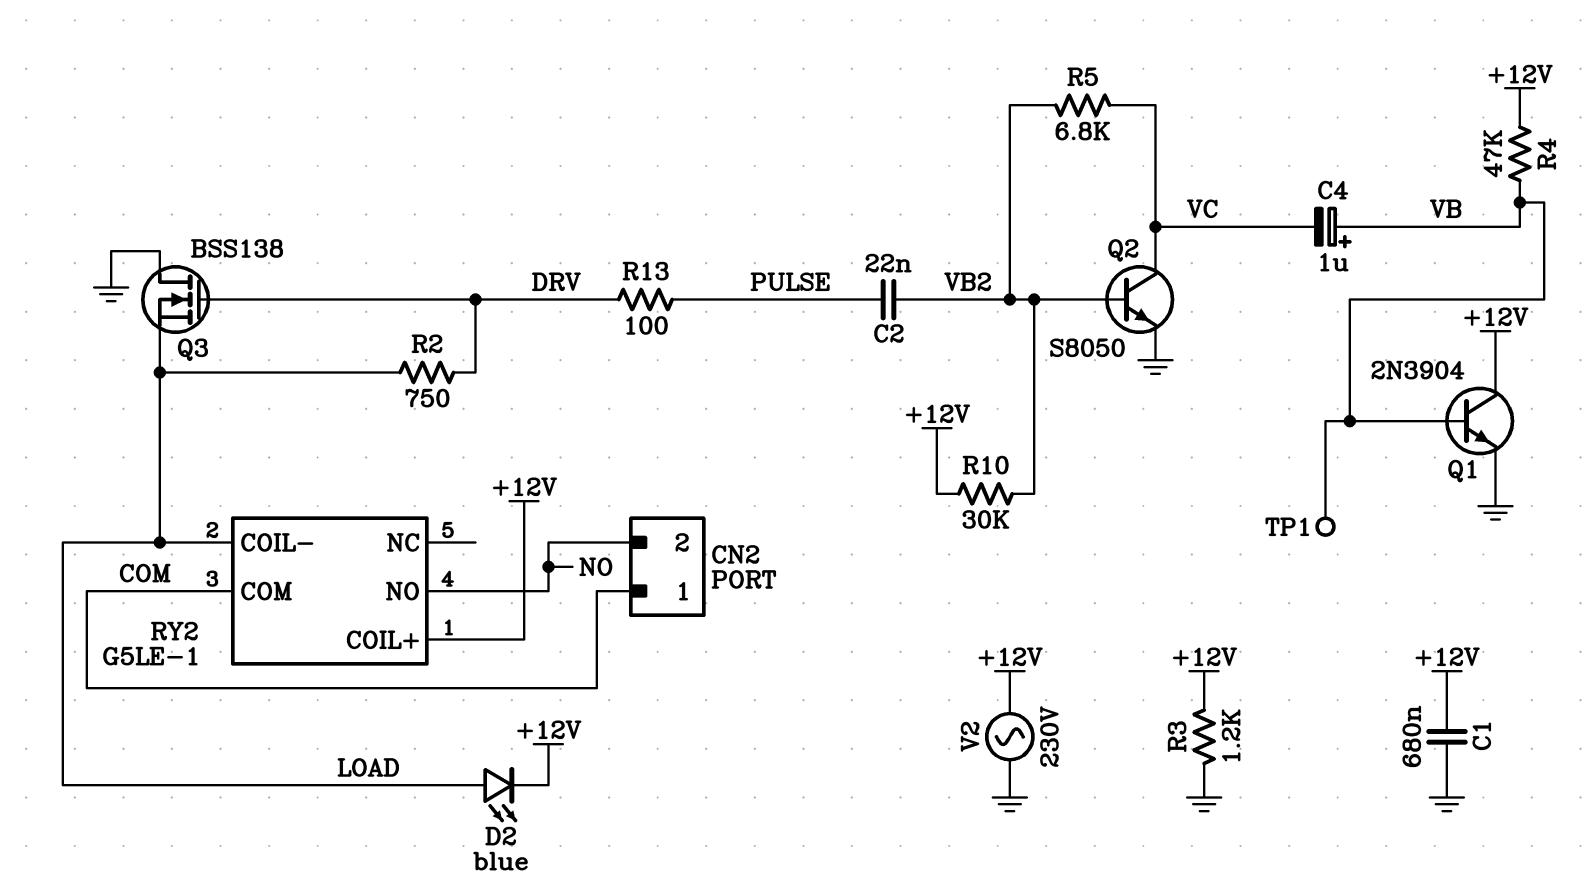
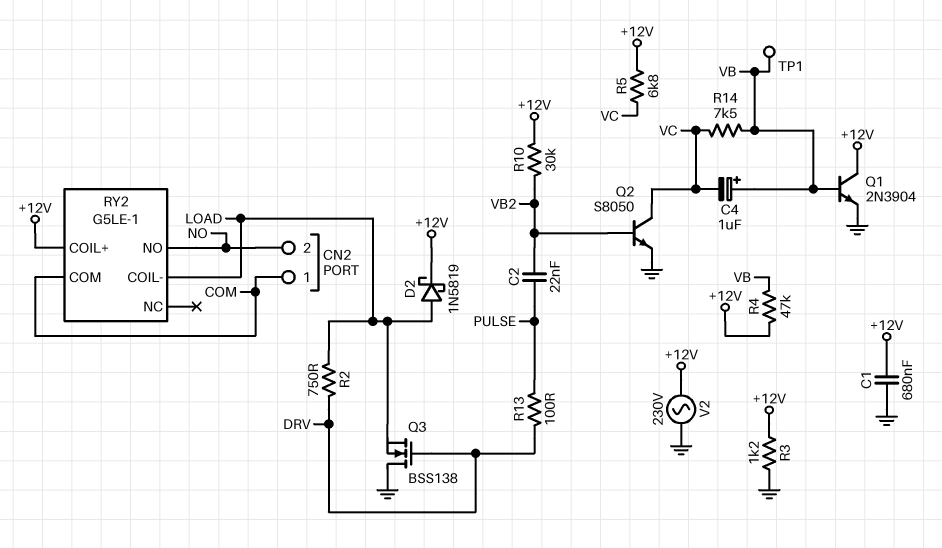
D2: LED blue (A LOAD, K +12V) -> schottky 1N5819 (A LOAD, K +12V)
R5: 6.8k (VB2, VC) -> 6.8k (+12V, VC)
R14: none -> 7.5k (VB, VC)

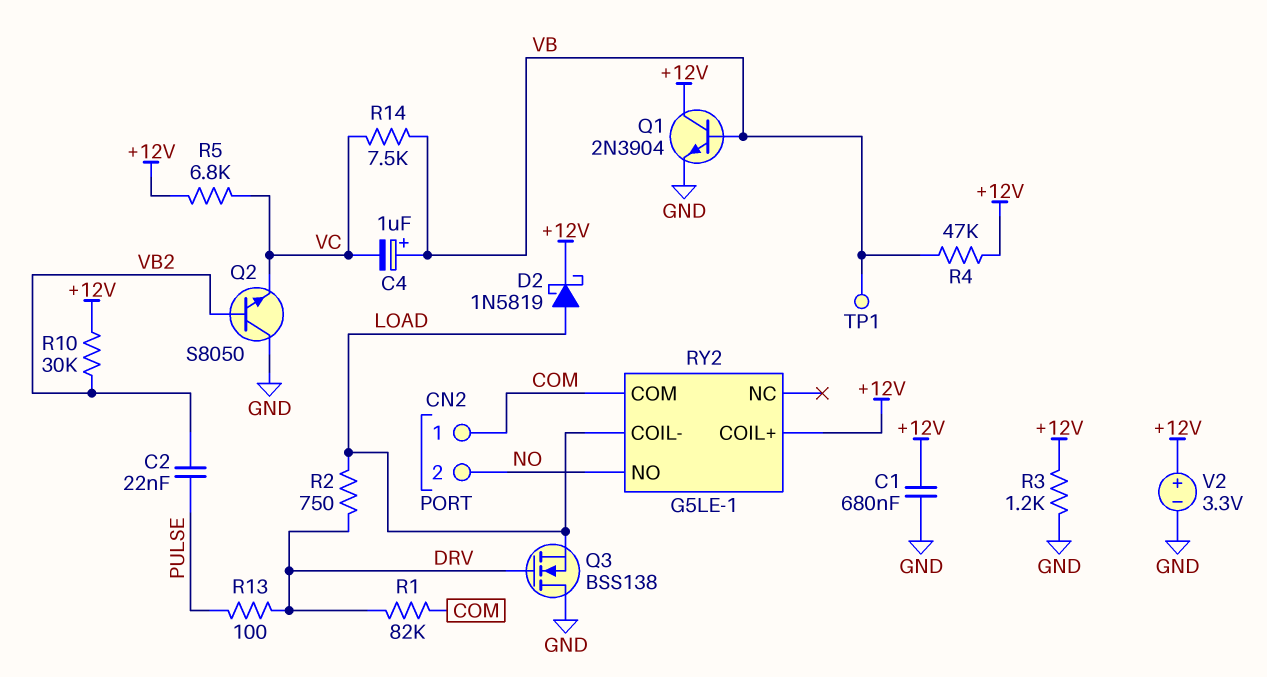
Q2: NPN S8050 (B VB2, C VC, E GND) -> NPN S8050 (B VB2, C GND, E VC)
R1: none -> 82k (COM, DRV)
V2: AC 230V (+12V, GND) -> 3.3V (plus +12V, minus GND)

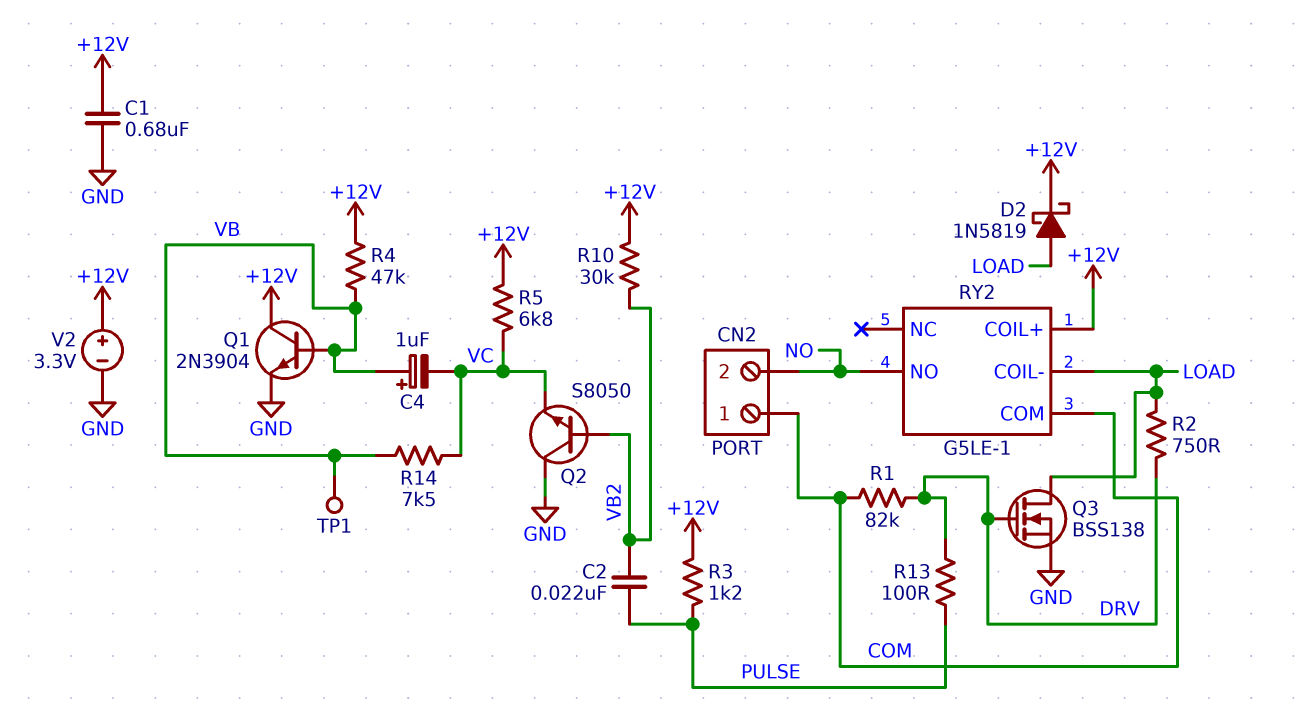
Q3: NMOS BSS138 (G DRV, D GND, S LOAD) -> NMOS BSS138 (G DRV, D LOAD, S GND)
R3: 1.2k (+12V, GND) -> 1.2k (+12V, PULSE)

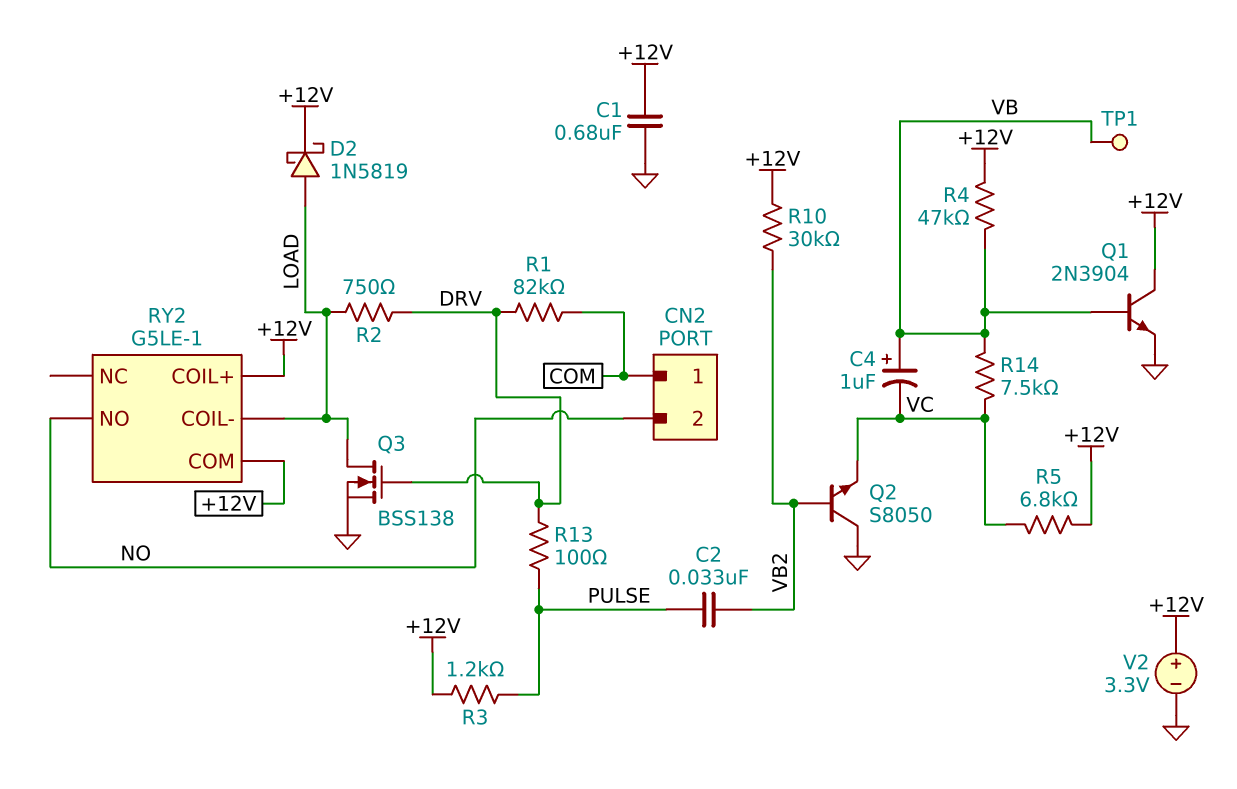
C2: 22nF (PULSE, VB2) -> 33nF (PULSE, VB2)
RY2 pin COM: COM -> +12V

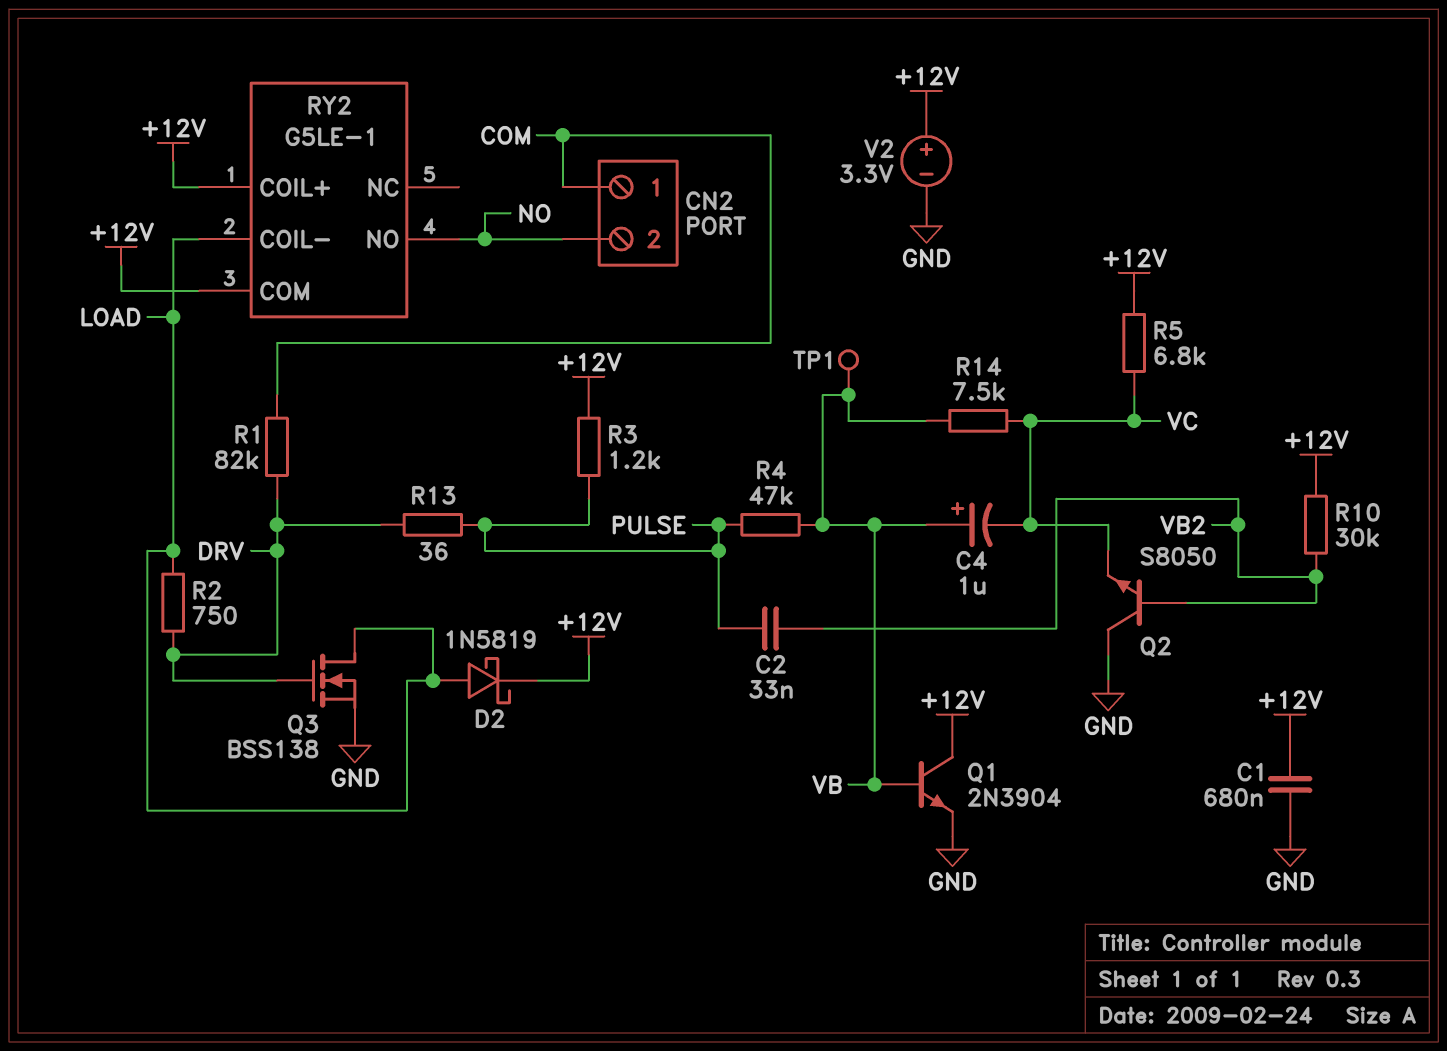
R4: 47k (+12V, VB) -> 47k (PULSE, VB)
R13: 100 (DRV, PULSE) -> 36 (DRV, PULSE)

